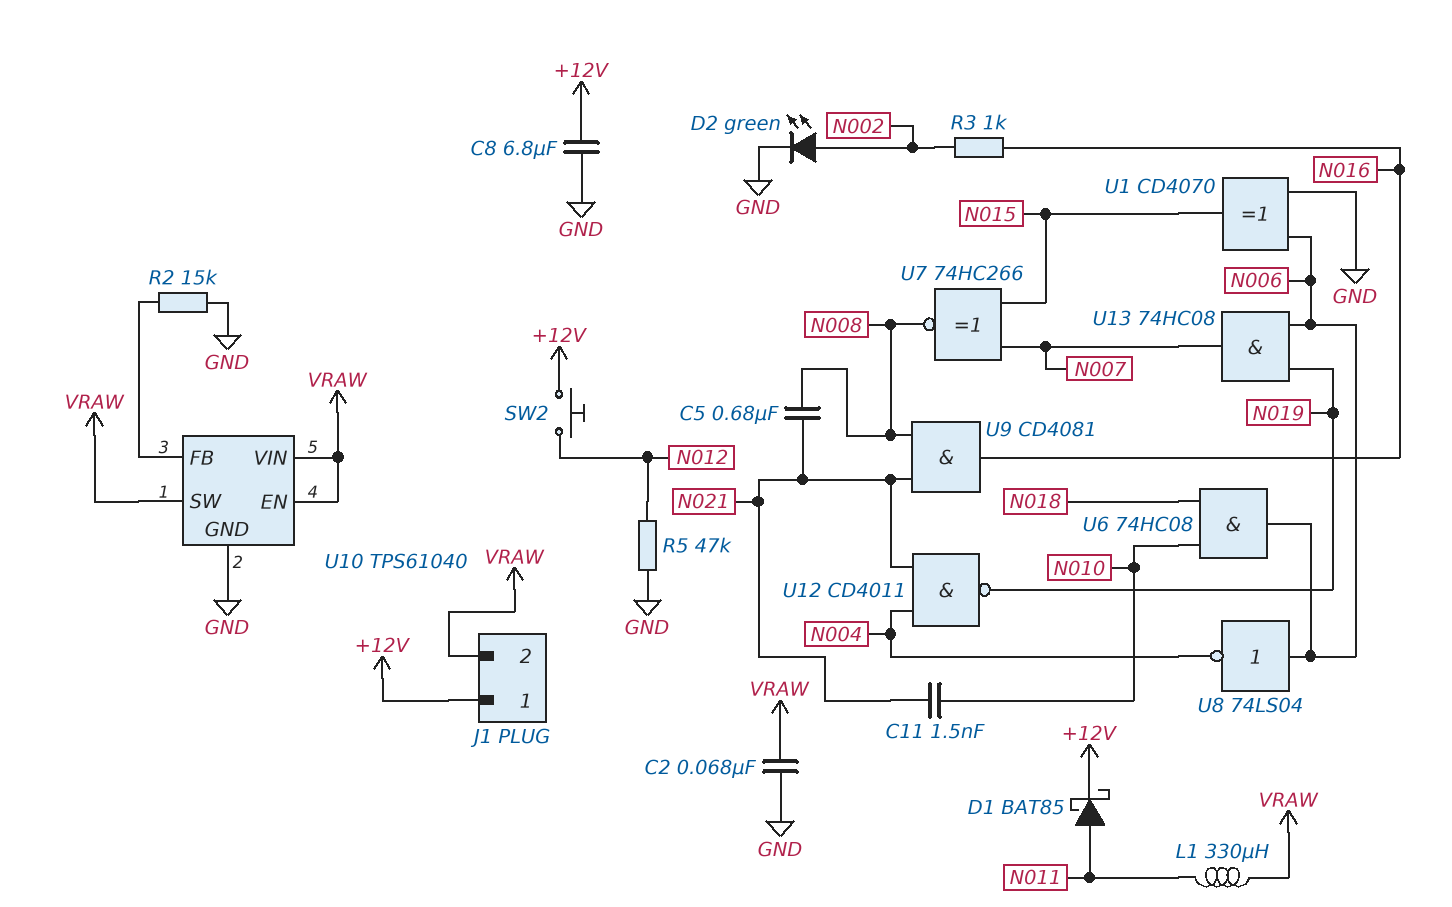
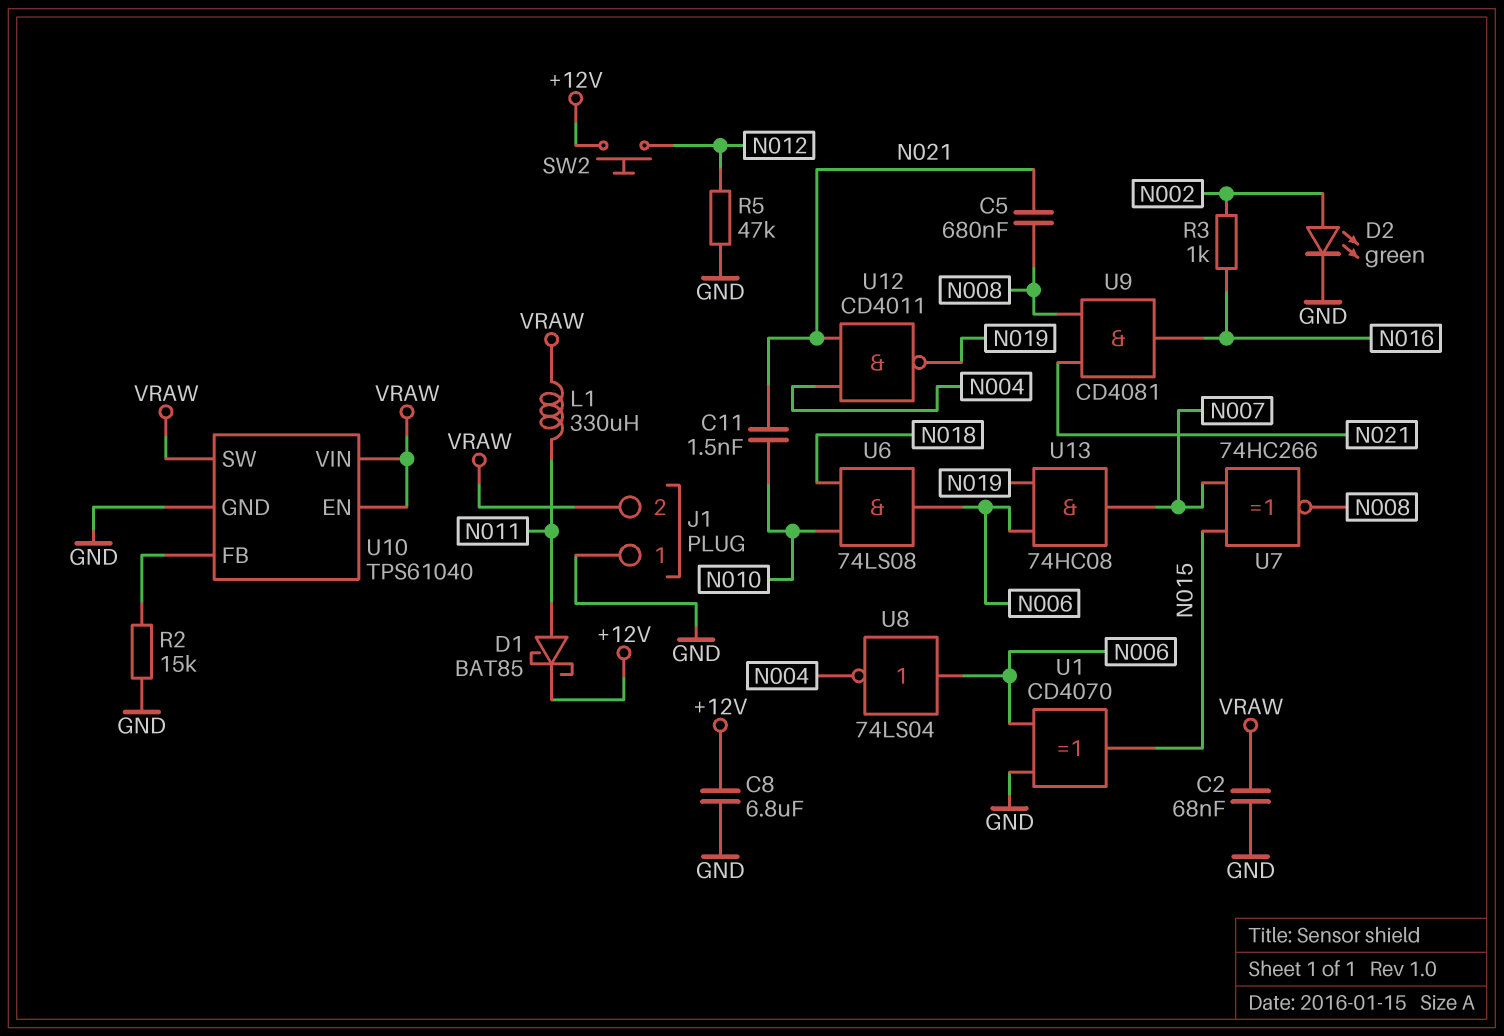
J1 pin 1: +12V -> GND
U6: AND 74HC08 (in N010, in N018, out N006) -> AND 74LS08 (in N010, in N018, out N006)

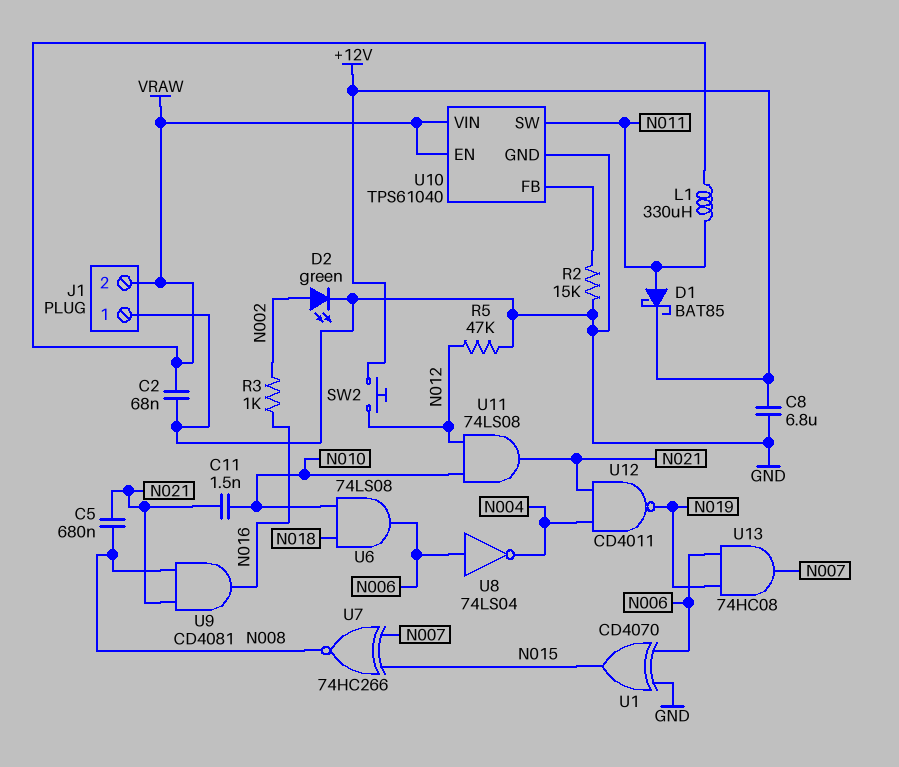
U10 pin SW: VRAW -> N011
U11: none -> AND 74LS08 (in N010, in N012, out N021)

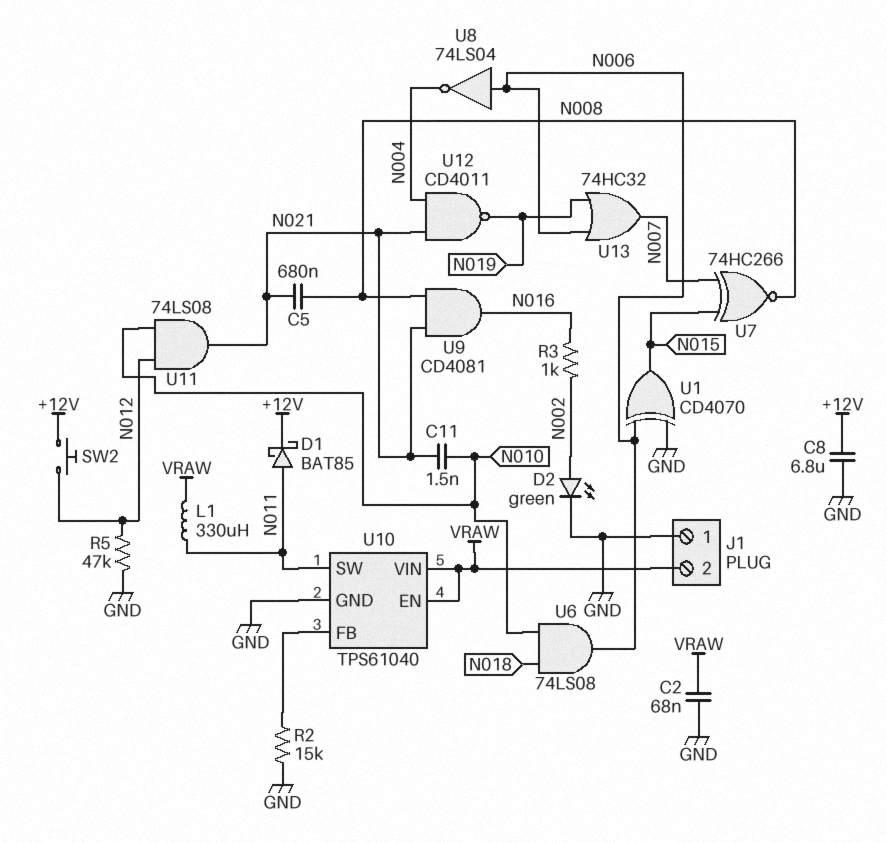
U13: AND 74HC08 (in N006, in N019, out N007) -> OR 74HC32 (in N006, in N019, out N007)

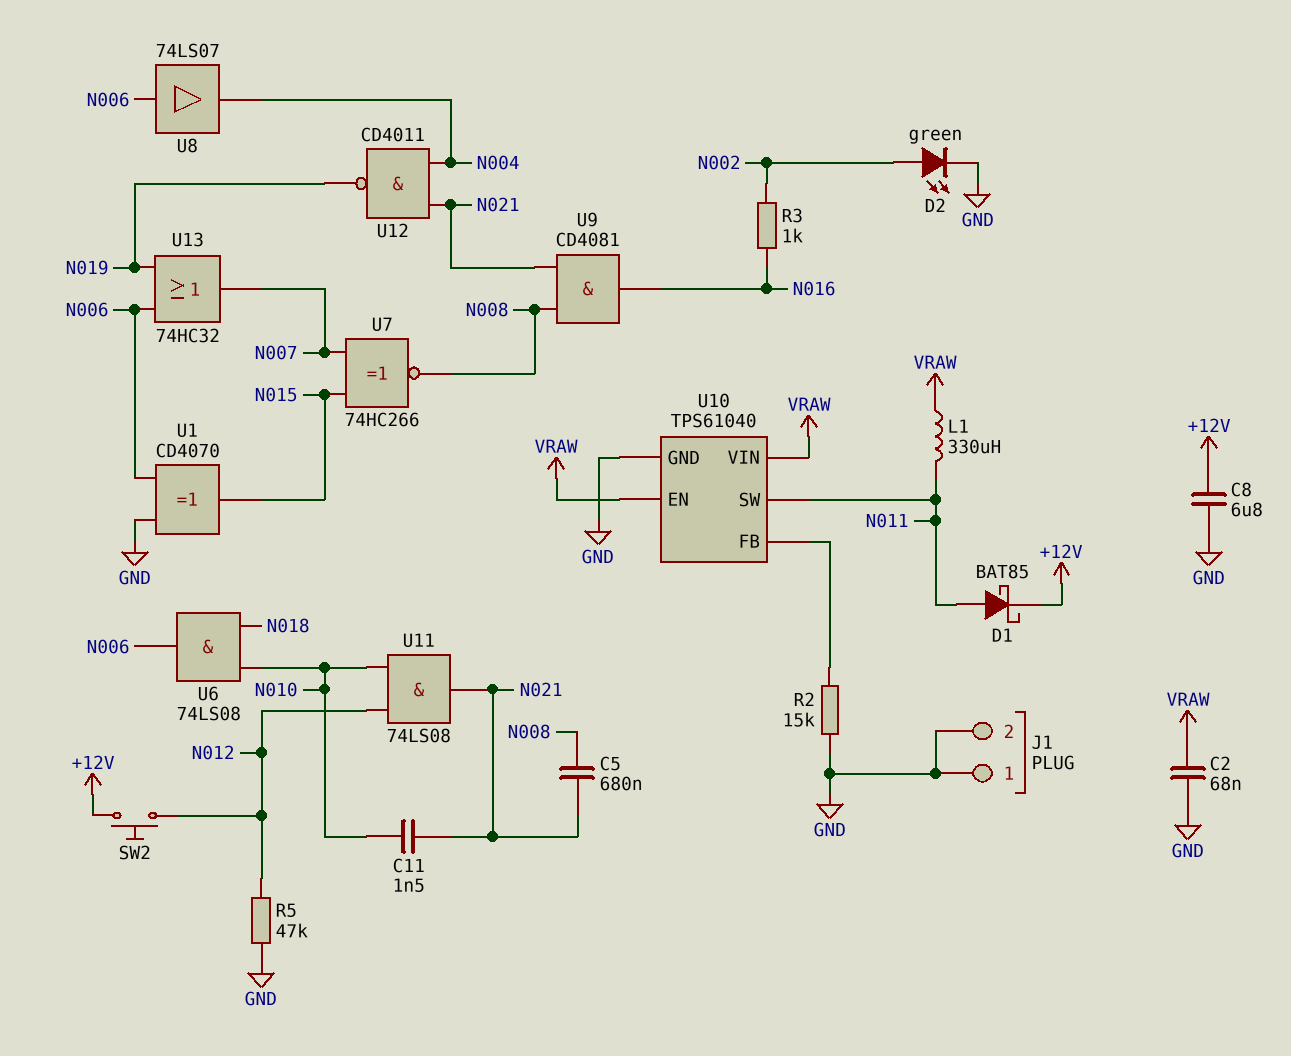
J1 pin 2: VRAW -> GND
U8: NOT 74LS04 (in N006, out N004) -> buffer 74LS07 (in N006, out N004)

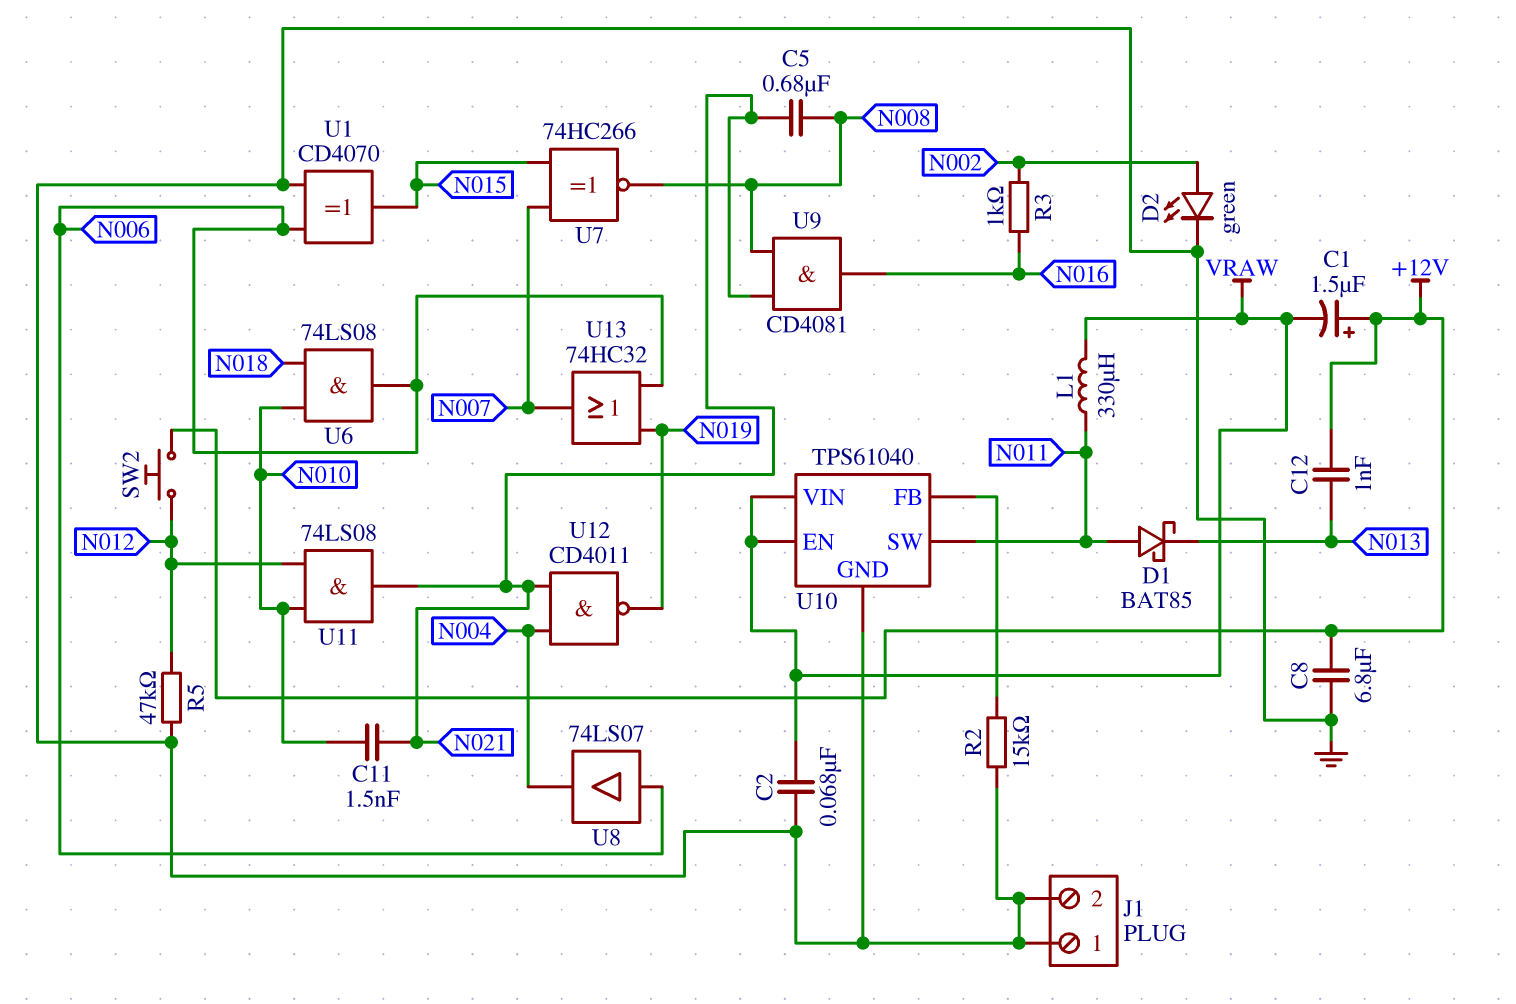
C1: none -> 1.5uF (plus +12V, minus VRAW)
C12: none -> 1nF (+12V, N013)
D1: schottky BAT85 (A N011, K +12V) -> schottky BAT85 (A N011, K N013)

